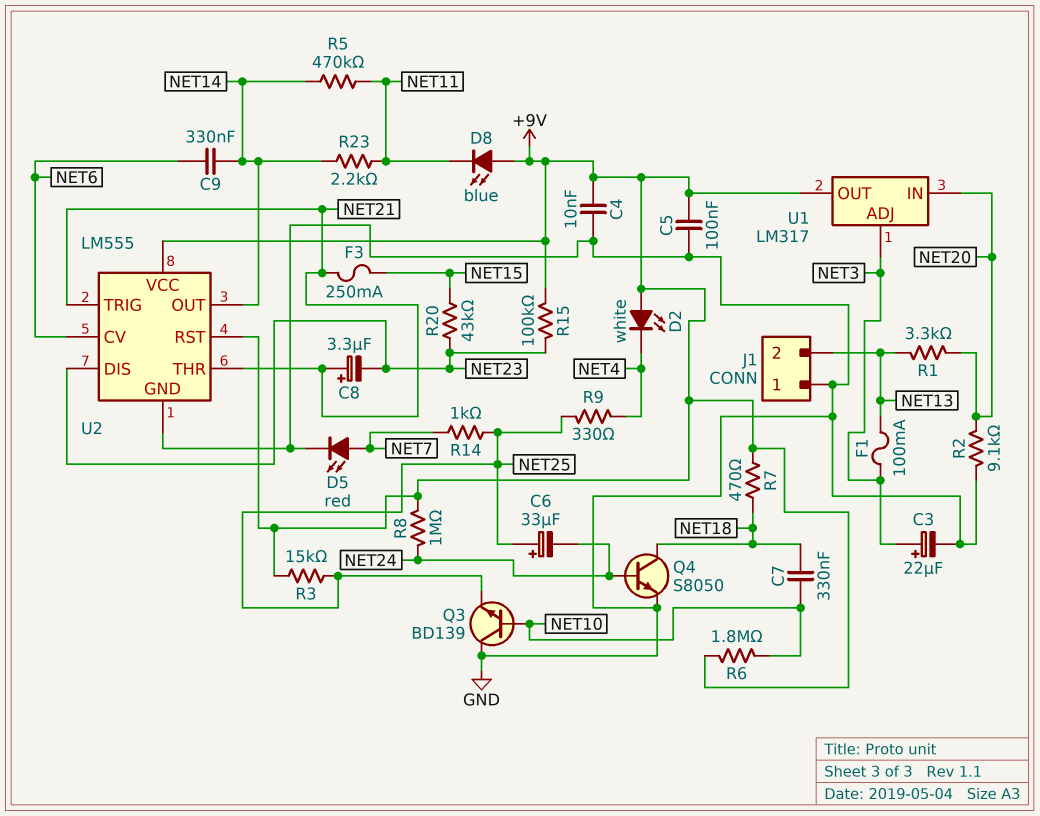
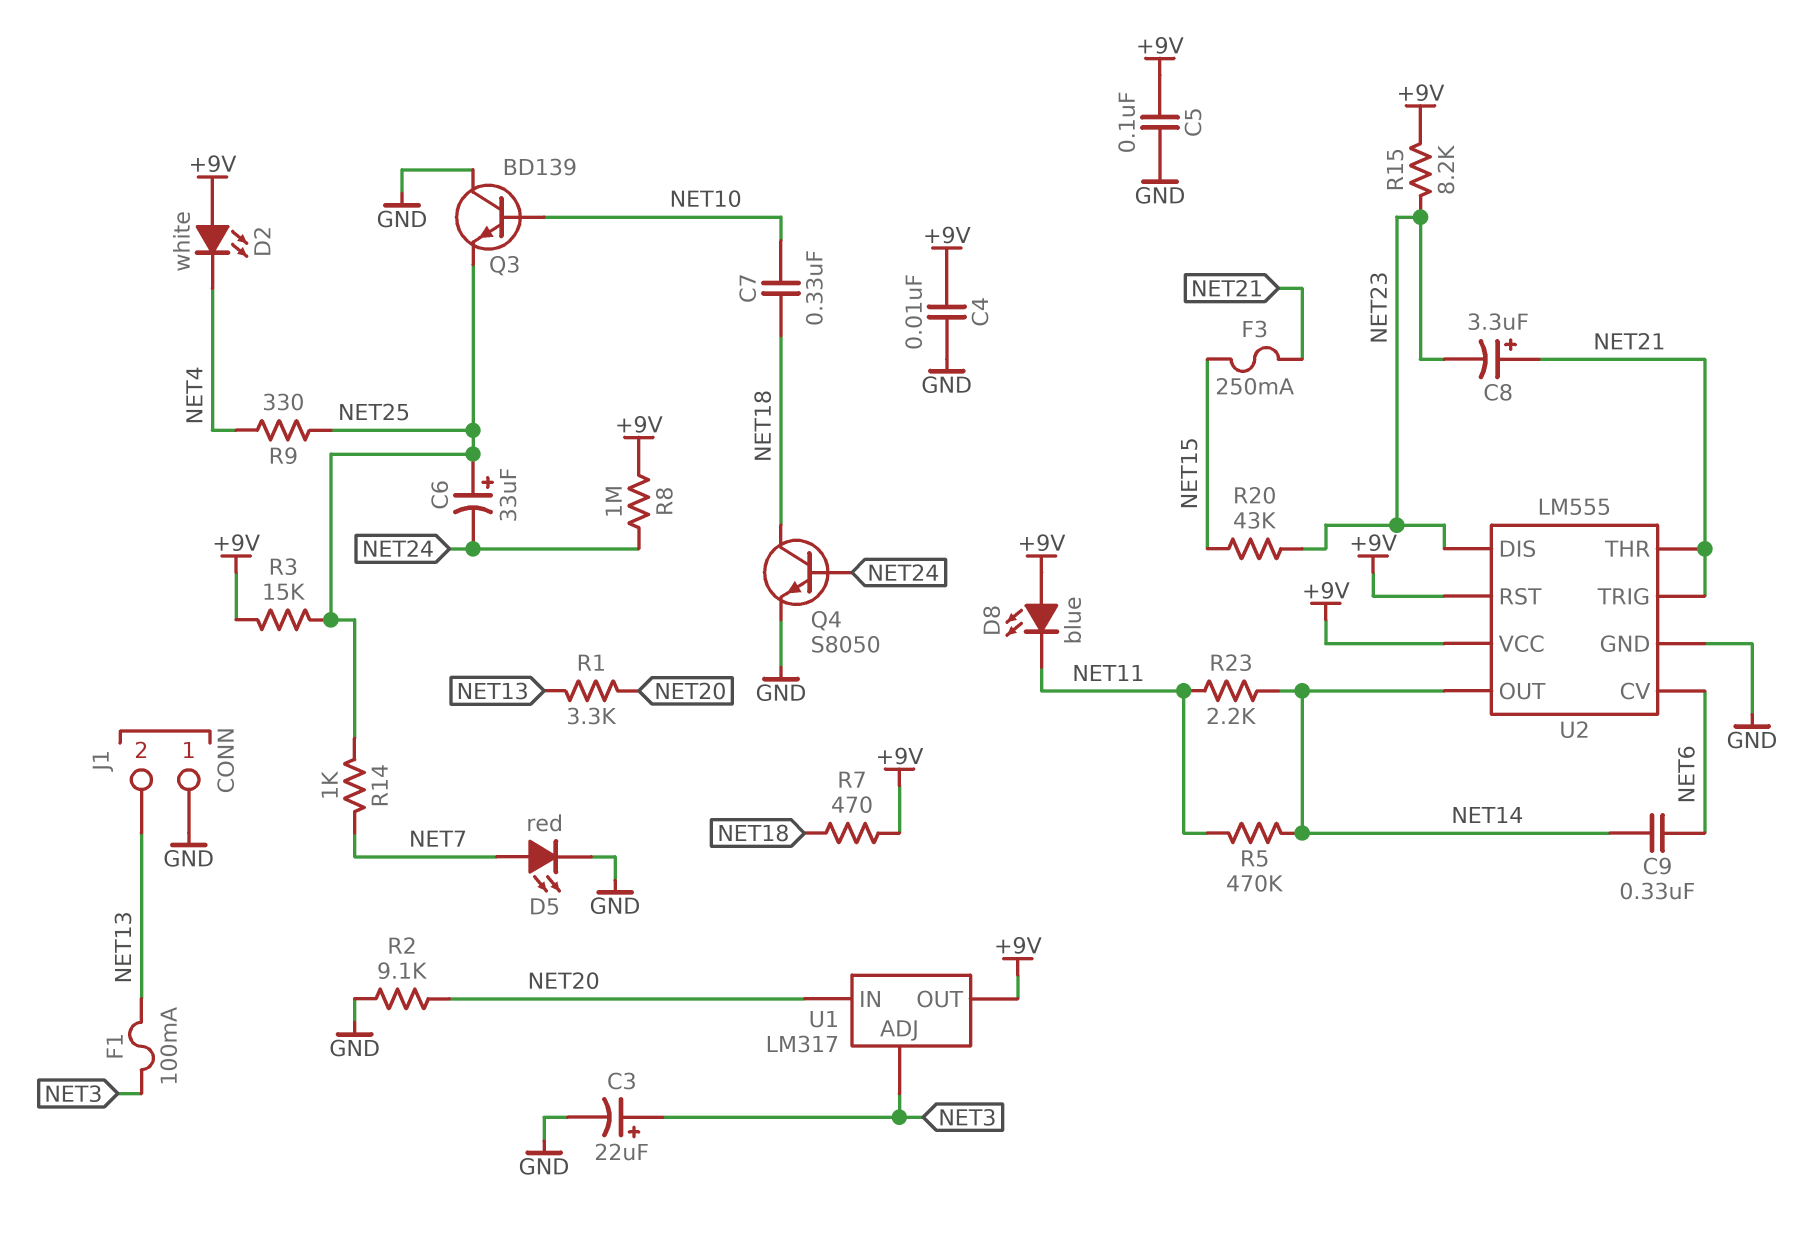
R6: 1.8M (+9V, NET10) -> none
R15: 100k (+9V, NET23) -> 8.2k (+9V, NET23)

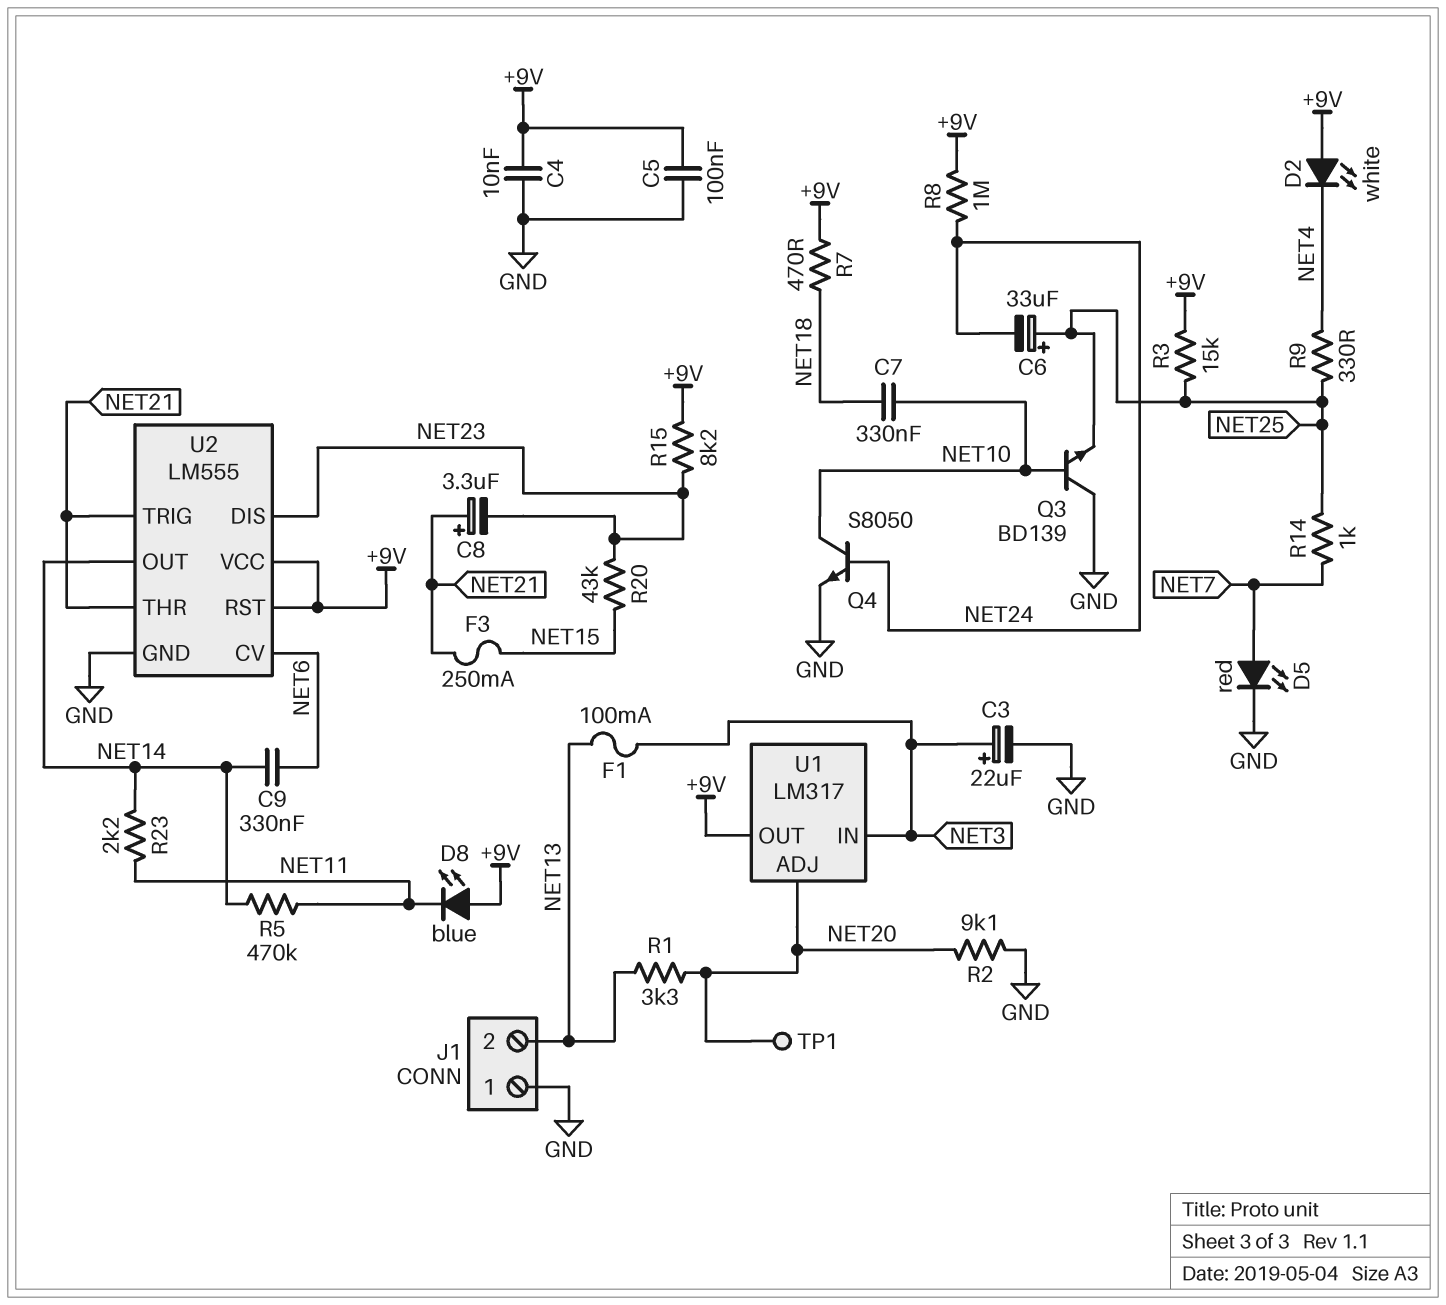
Q4: NPN S8050 (B NET24, C NET18, E GND) -> NPN S8050 (B NET24, C NET10, E GND)
TP1: none -> test point (NET20)
U1 pin ADJ: NET3 -> NET20
U1 pin IN: NET20 -> NET3

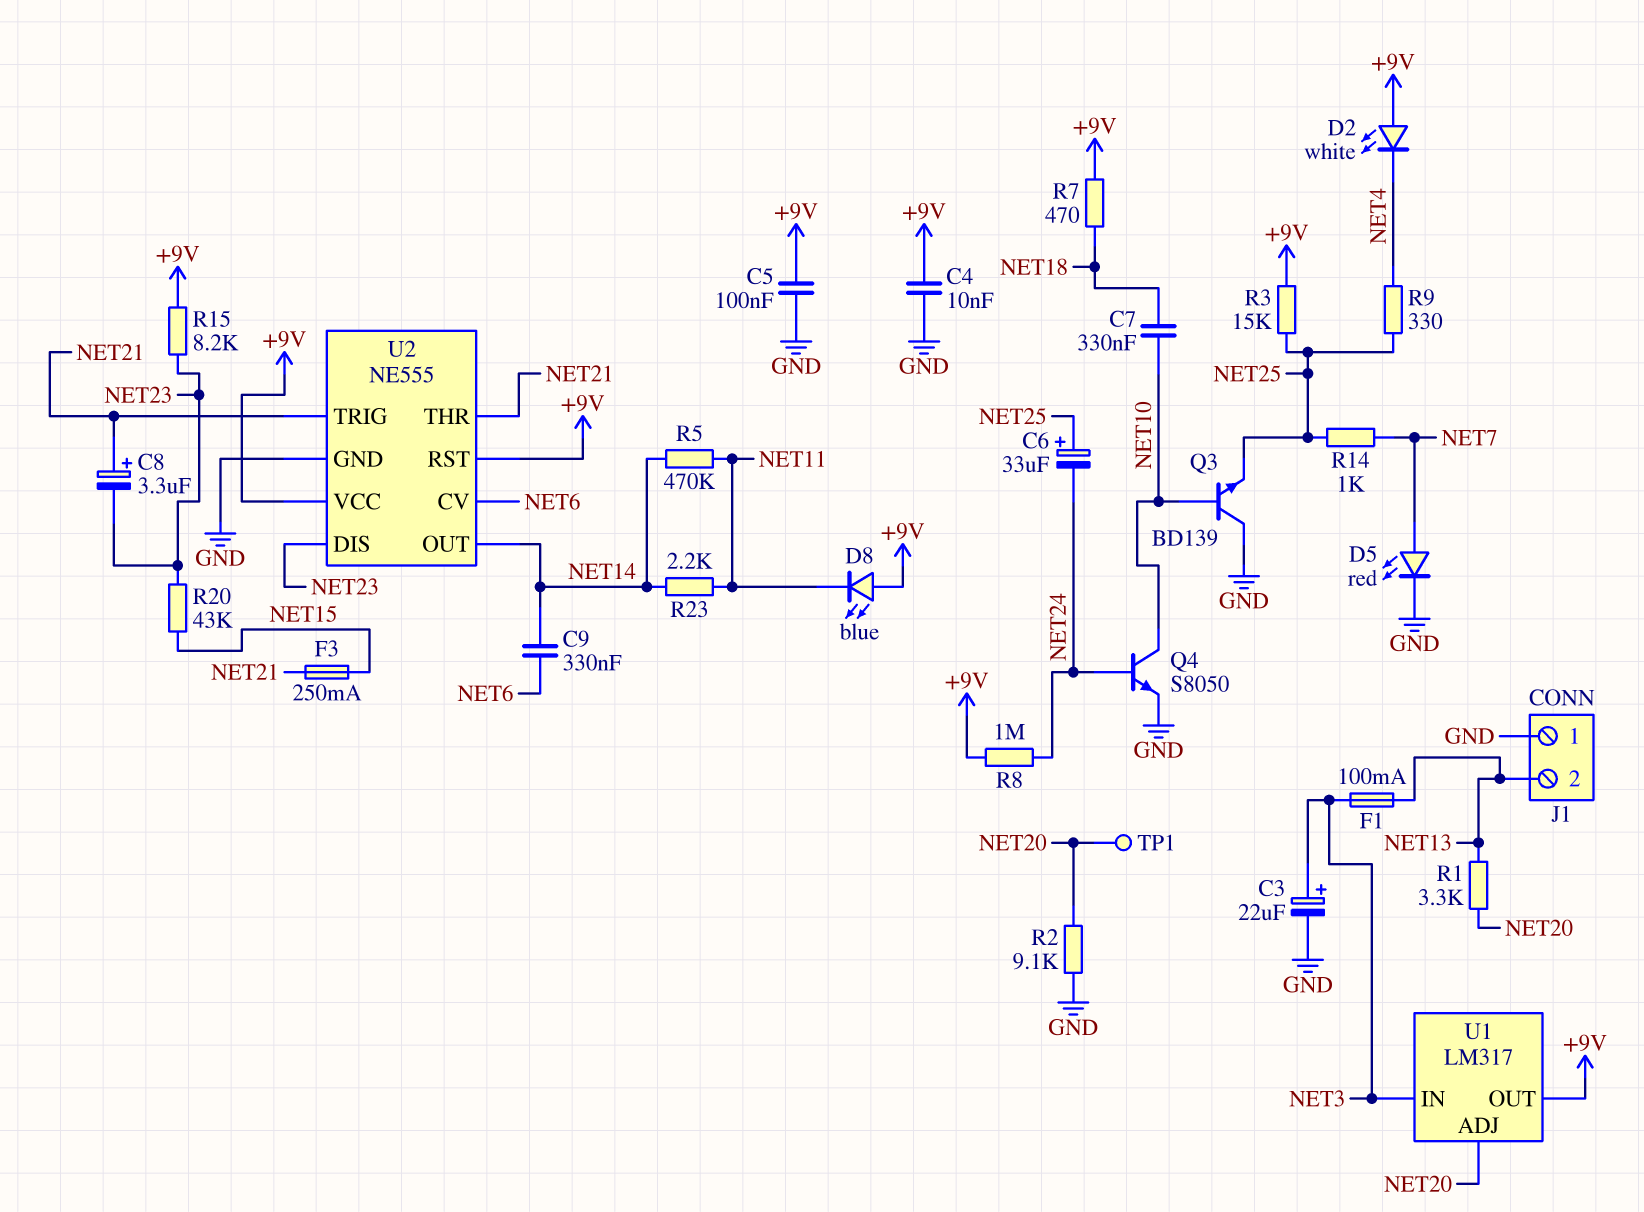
U2: LM555 -> NE555

